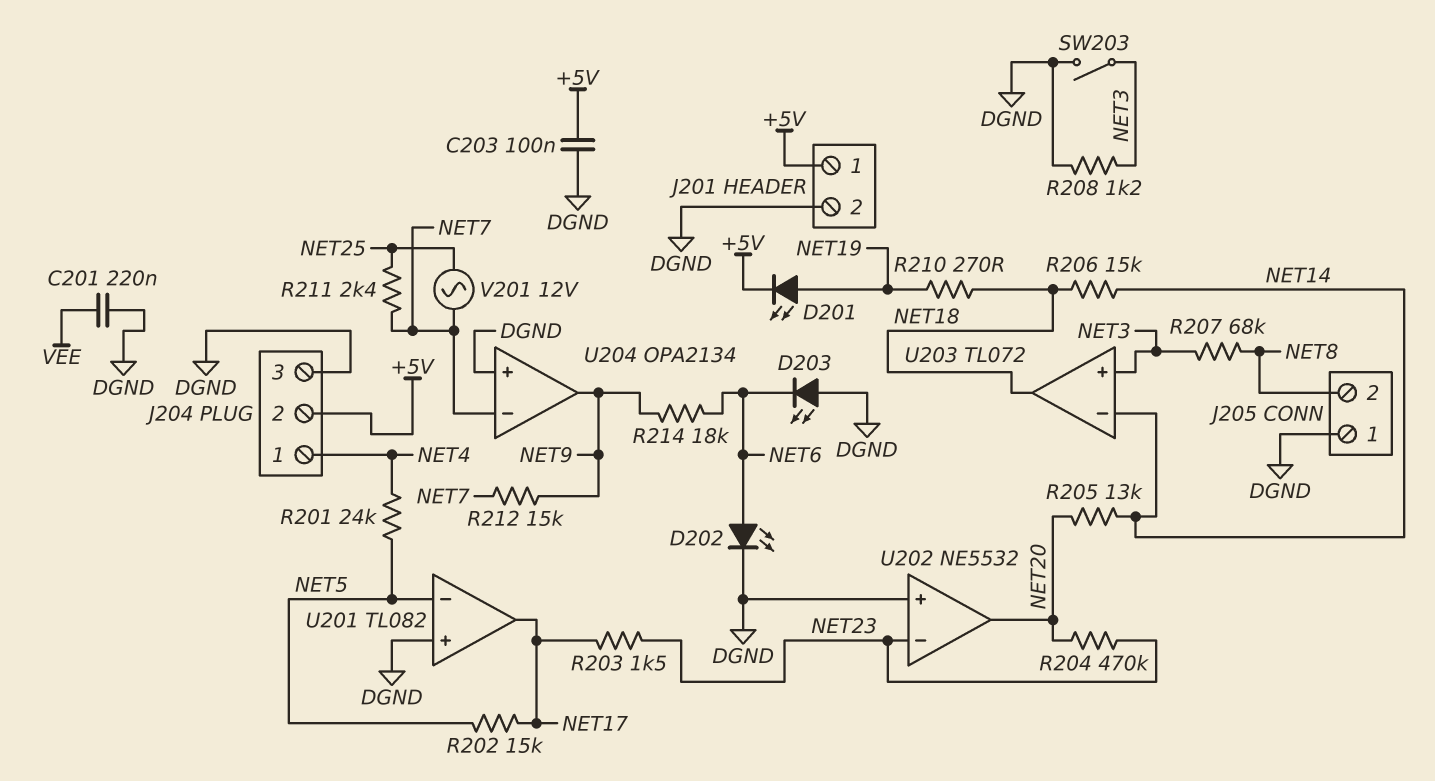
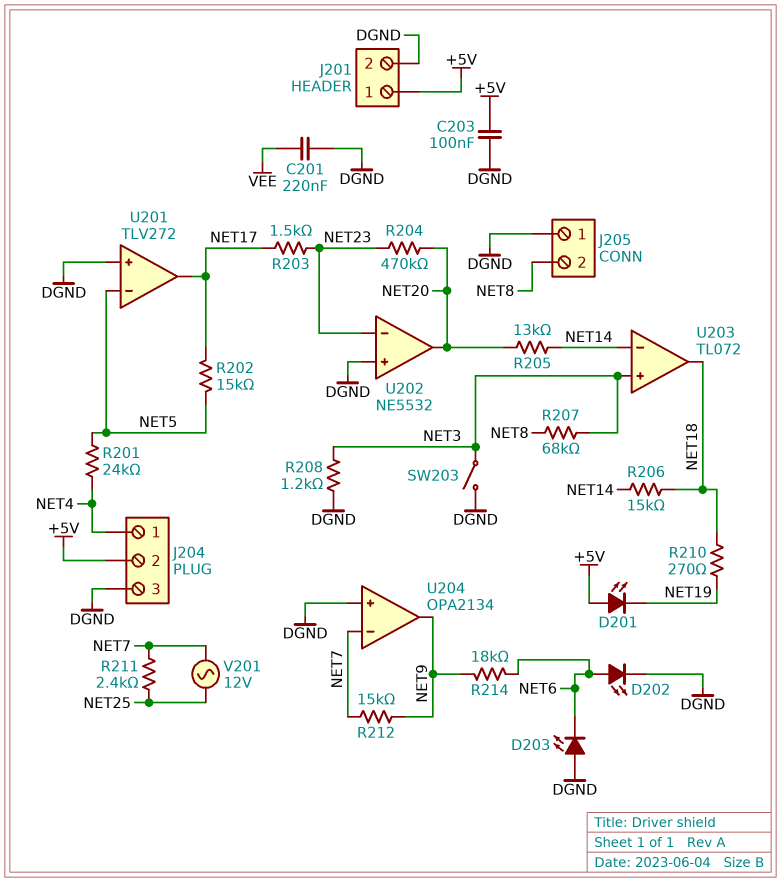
D201: LED (A NET19, K +5V) -> LED (A +5V, K NET19)
U201: TL082 -> TLV272

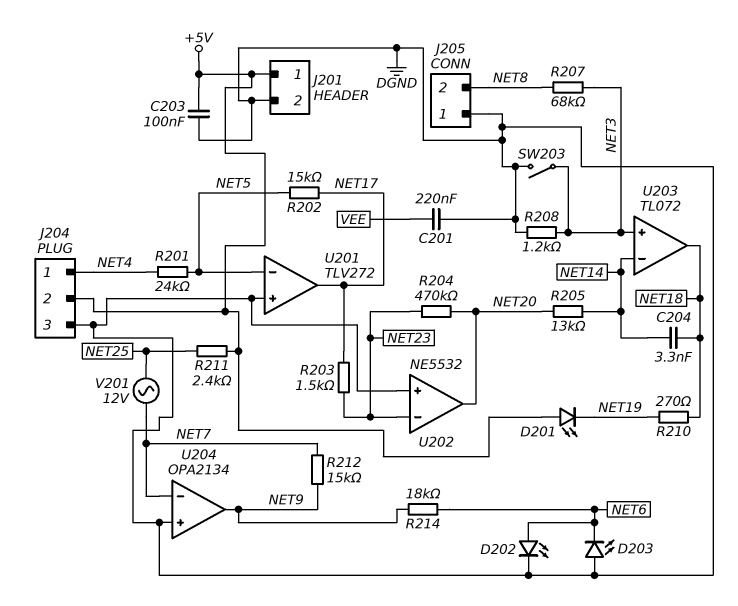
C204: none -> 3.3nF (NET14, NET18)
R206: 15k (NET14, NET18) -> none
R211: 2.4k (NET7, NET25) -> 2.4k (+5V, NET25)

